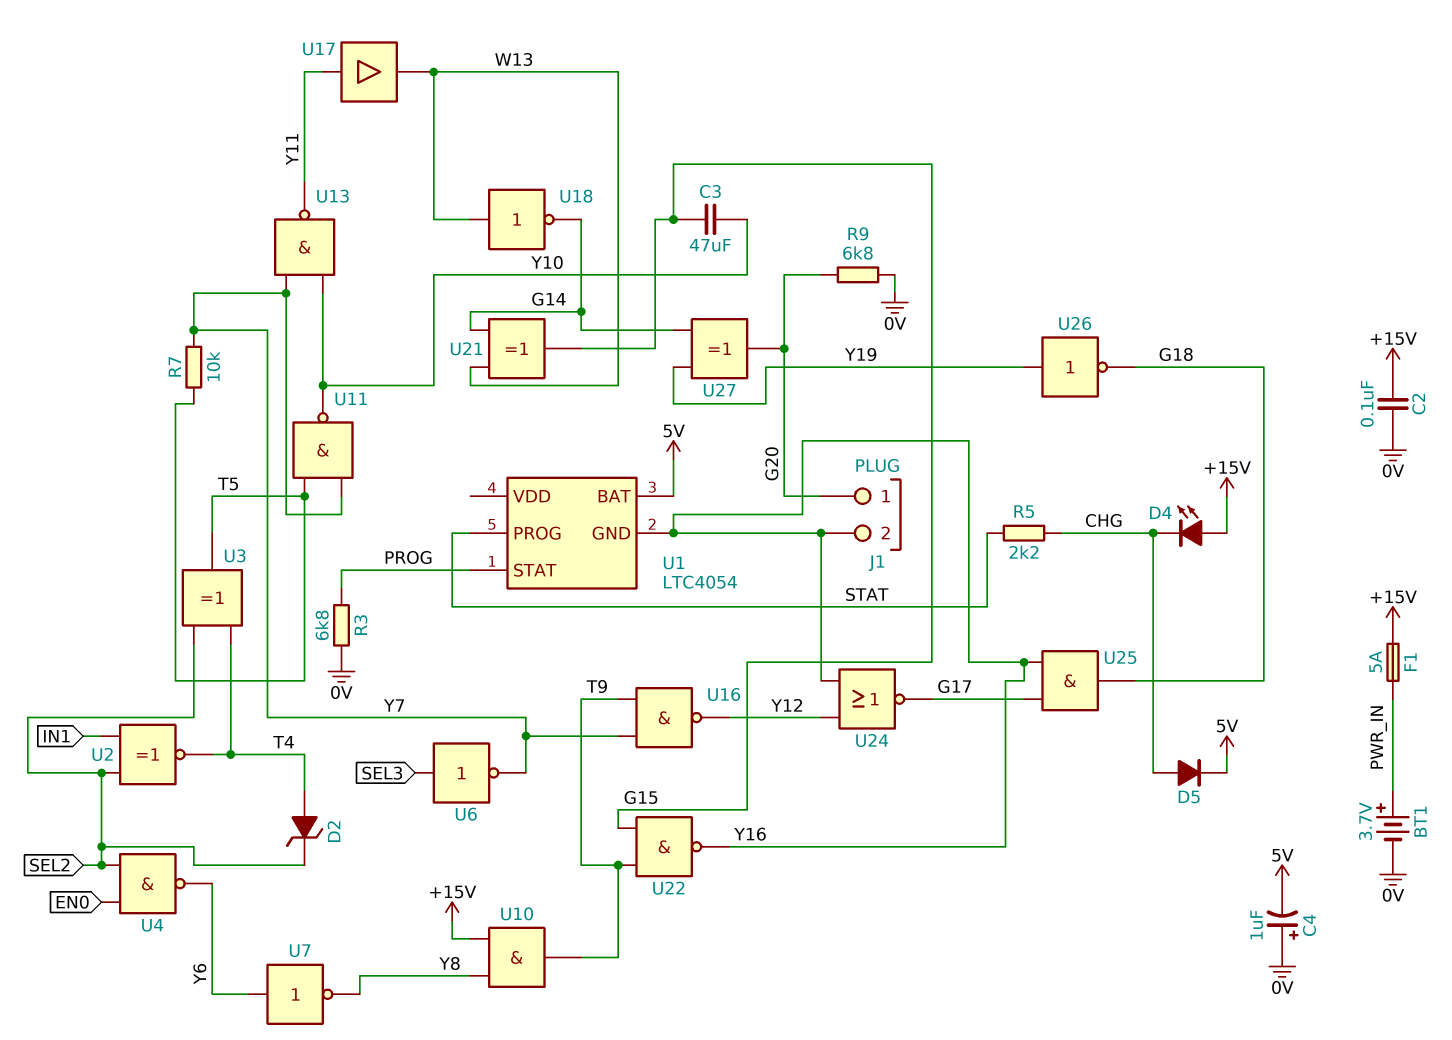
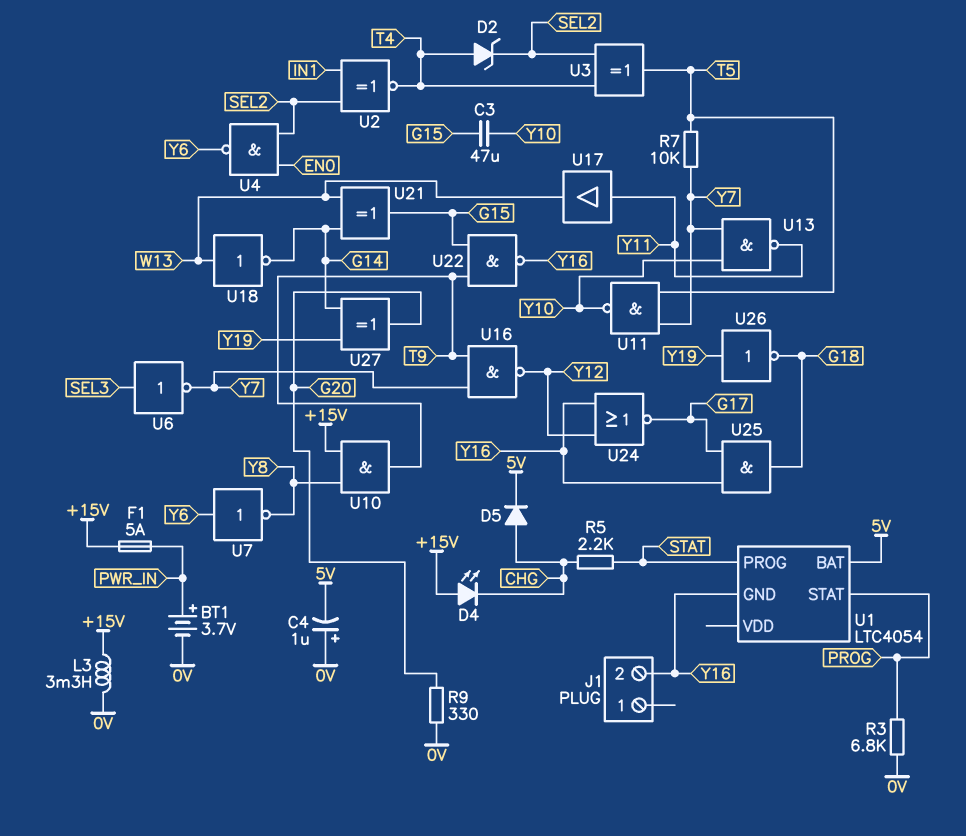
C2: 100nF (+15V, 0V) -> none
J1 pin 1: G20 -> none
L3: none -> 3.3mH (+15V, 0V)
R9: 6.8k (0V, G20) -> 330 (0V, G20)

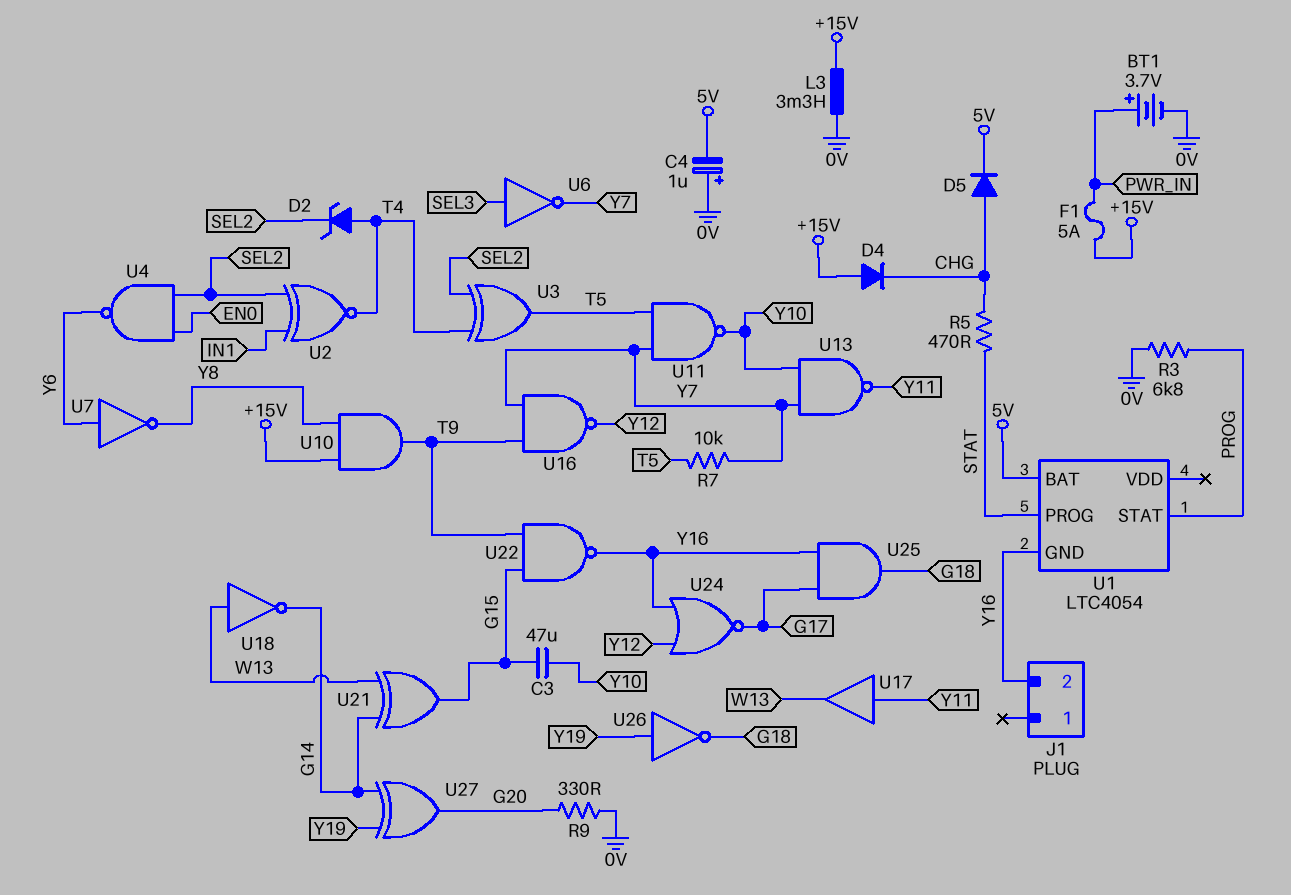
D4: LED (A +15V, K CHG) -> diode (A +15V, K CHG)
R5: 2.2k (CHG, STAT) -> 470 (CHG, STAT)

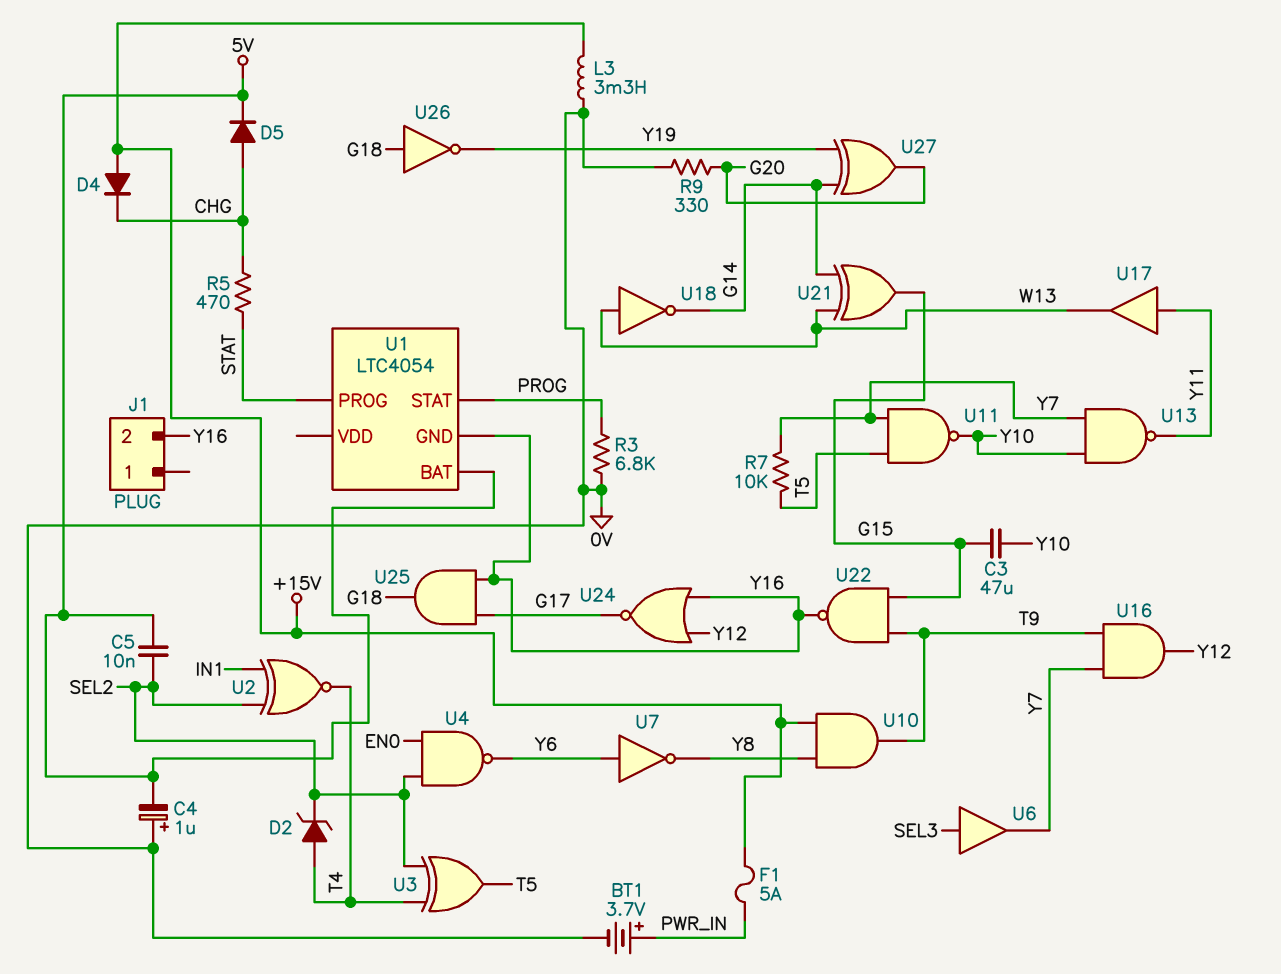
C5: none -> 10nF (5V, SEL2)
U6: NOT (in SEL3, out Y7) -> buffer (in SEL3, out Y7)
U16: NAND (in T9, in Y7, out Y12) -> AND (in T9, in Y7, out Y12)
U26: NOT (in Y19, out G18) -> NOT (in G18, out Y19)

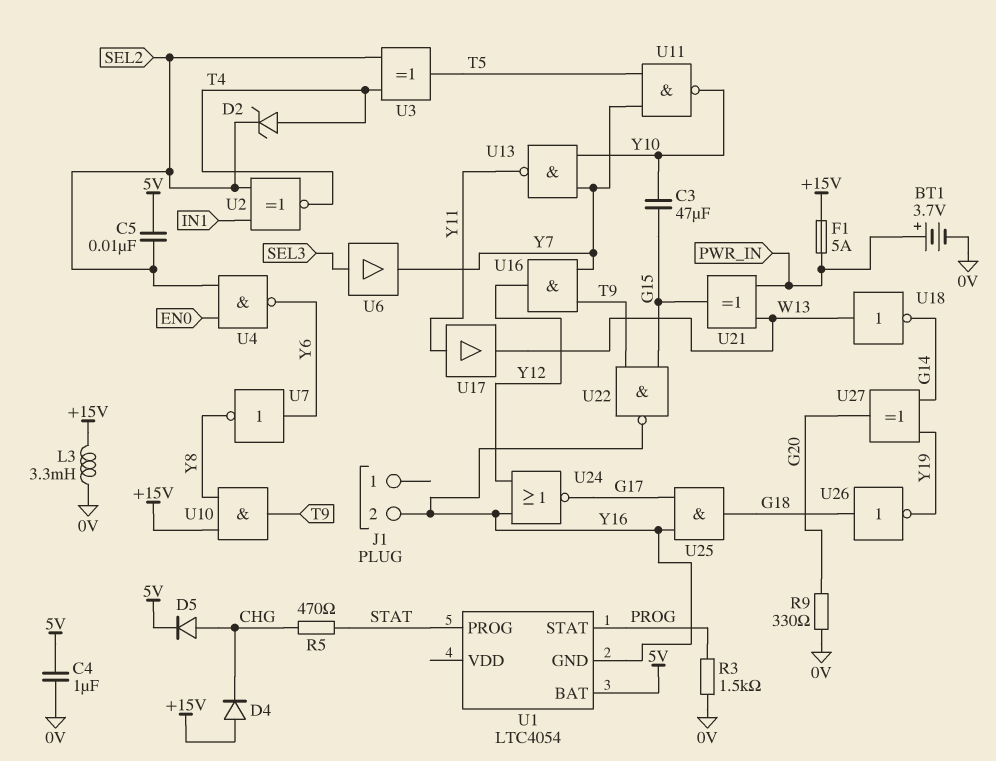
C4: 1uF (plus 0V, minus 5V) -> 1uF (0V, 5V)
R3: 6.8k (0V, PROG) -> 1.5k (0V, PROG)
R7: 10k (T5, Y7) -> none
U21: XOR (in G14, in W13, out G15) -> XOR (in PWR_IN, in W13, out G15)

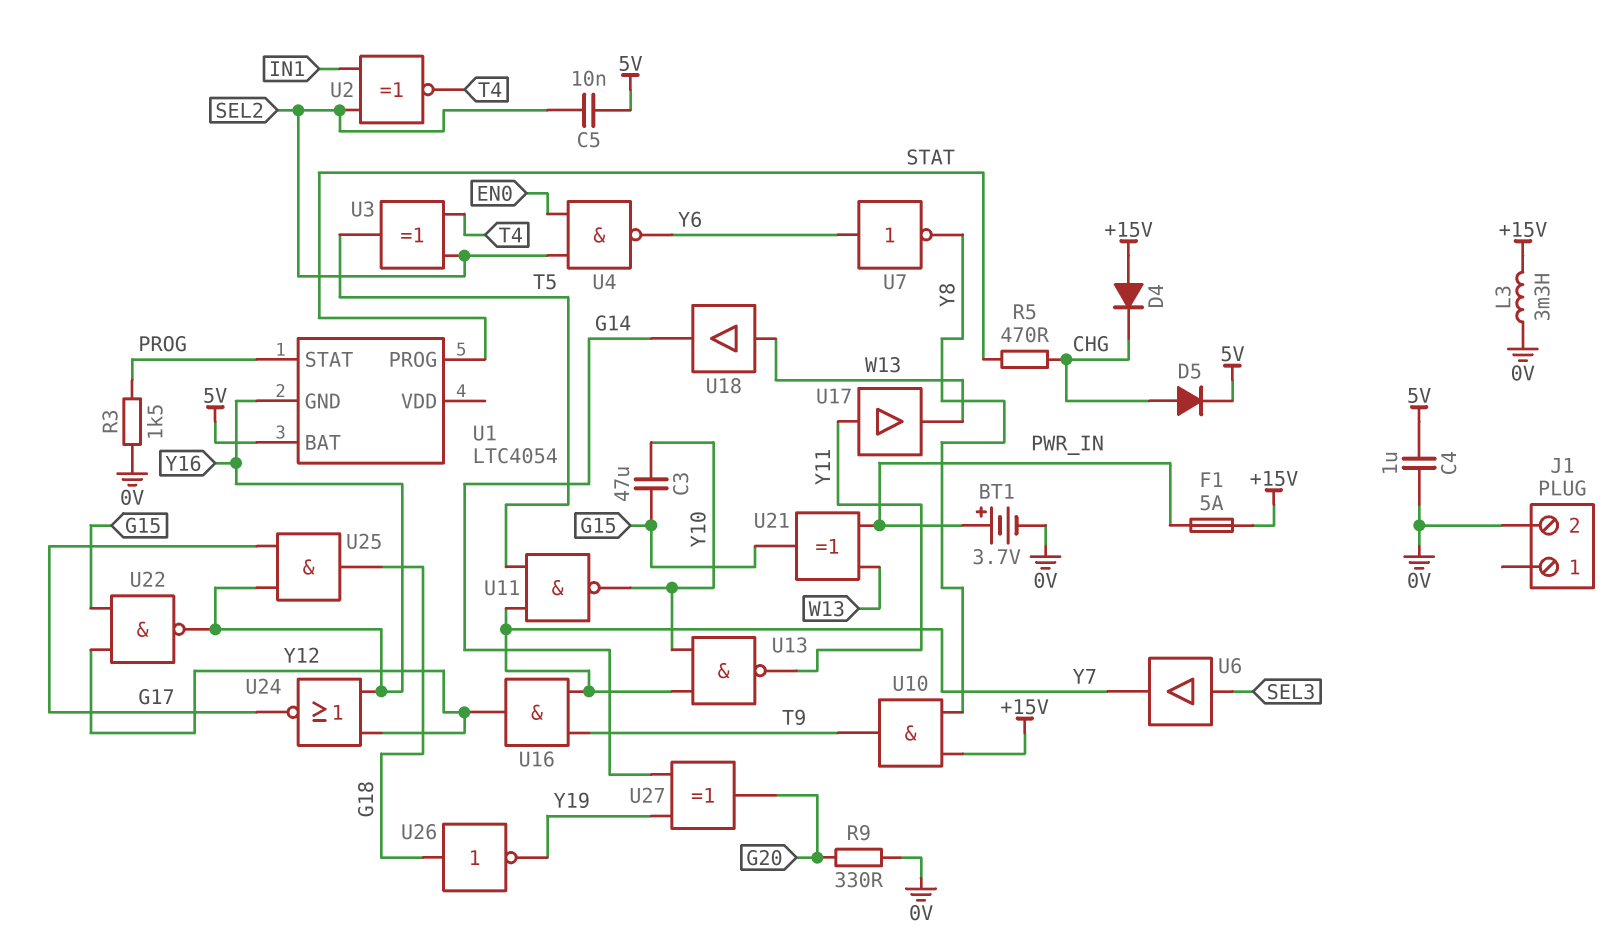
D2: zener (A T4, K SEL2) -> none
J1 pin 2: Y16 -> 0V
U18: NOT (in W13, out G14) -> buffer (in W13, out G14)
U22: NAND (in G15, in T9, out Y16) -> NAND (in G15, in Y12, out Y16)

